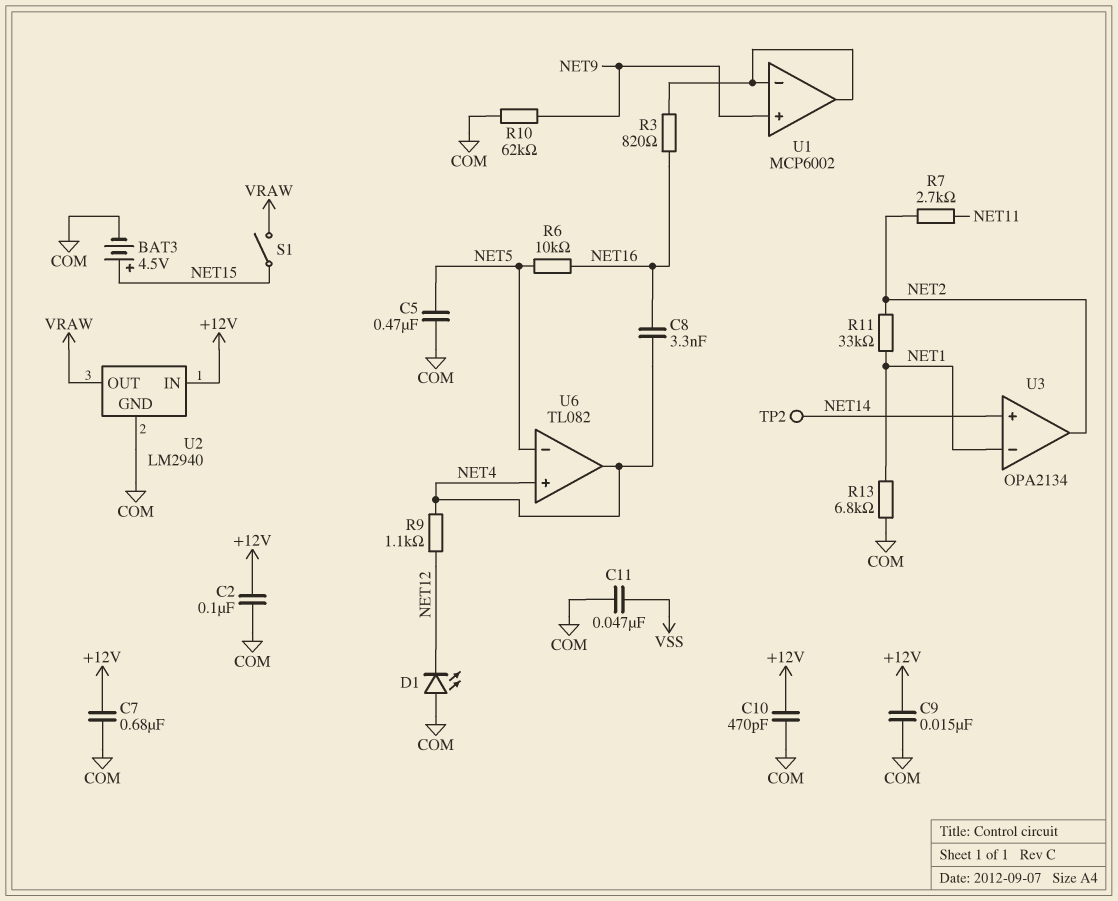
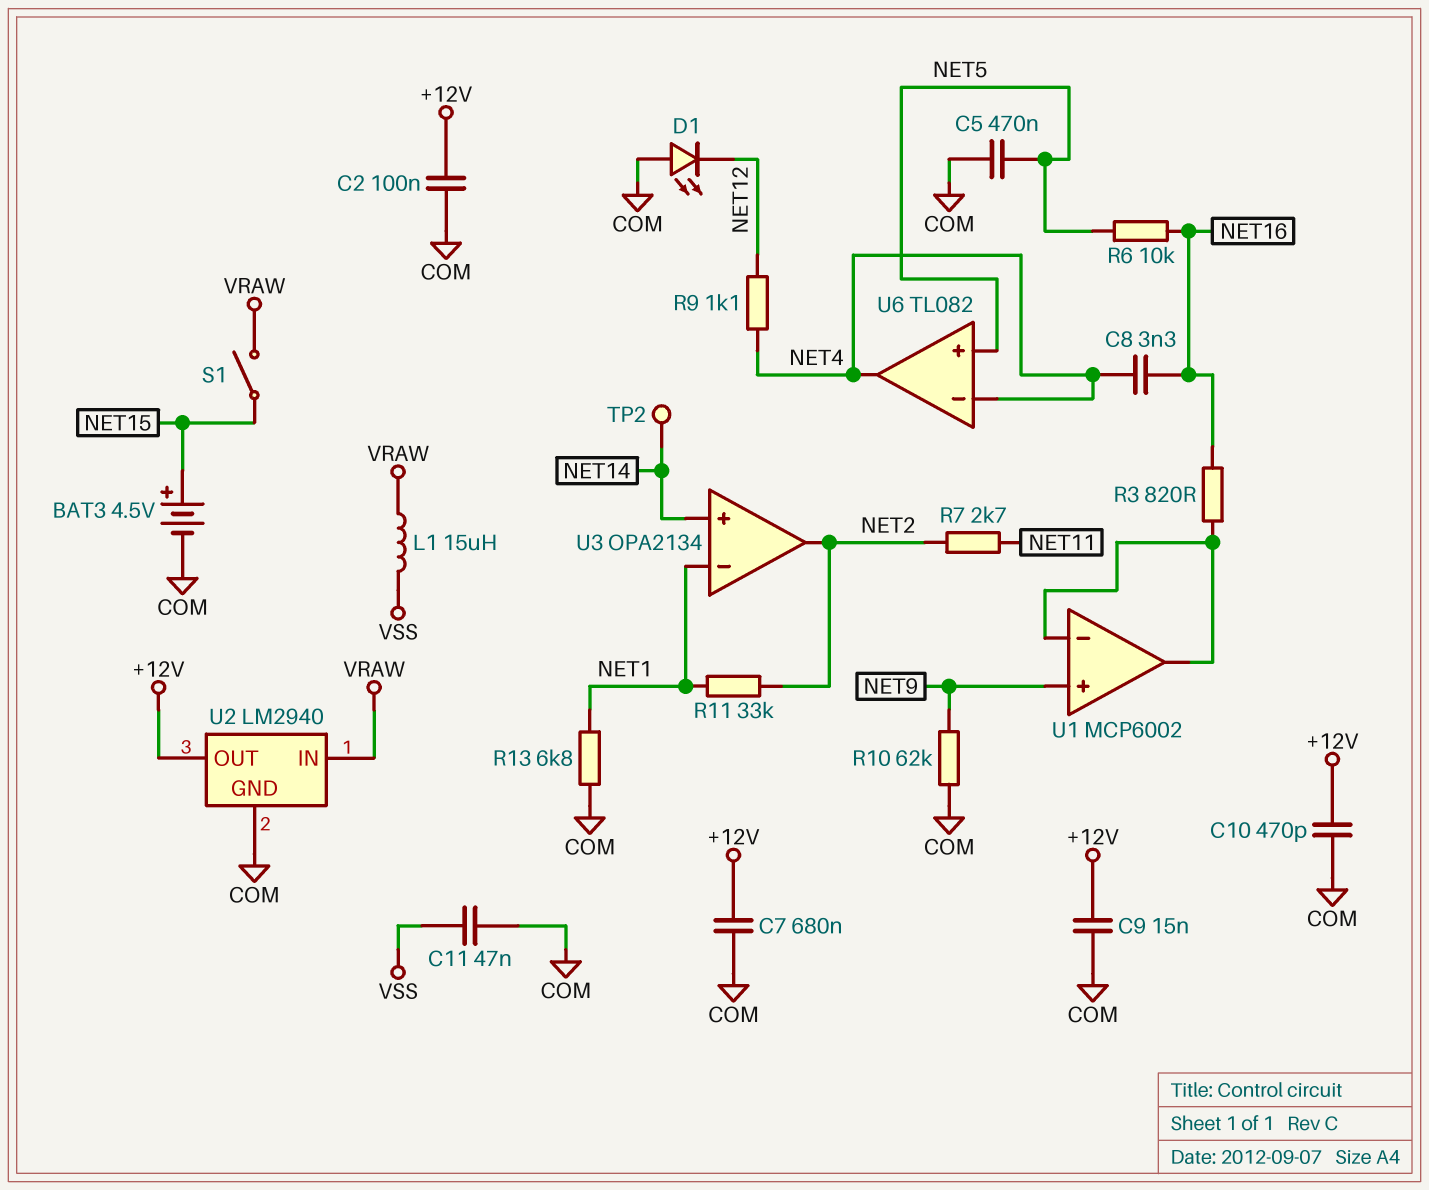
L1: none -> 15uH (VRAW, VSS)
U2 pin IN: +12V -> VRAW
U2 pin OUT: VRAW -> +12V
U6 pin in+: NET4 -> NET5
U6 pin in-: NET5 -> NET4

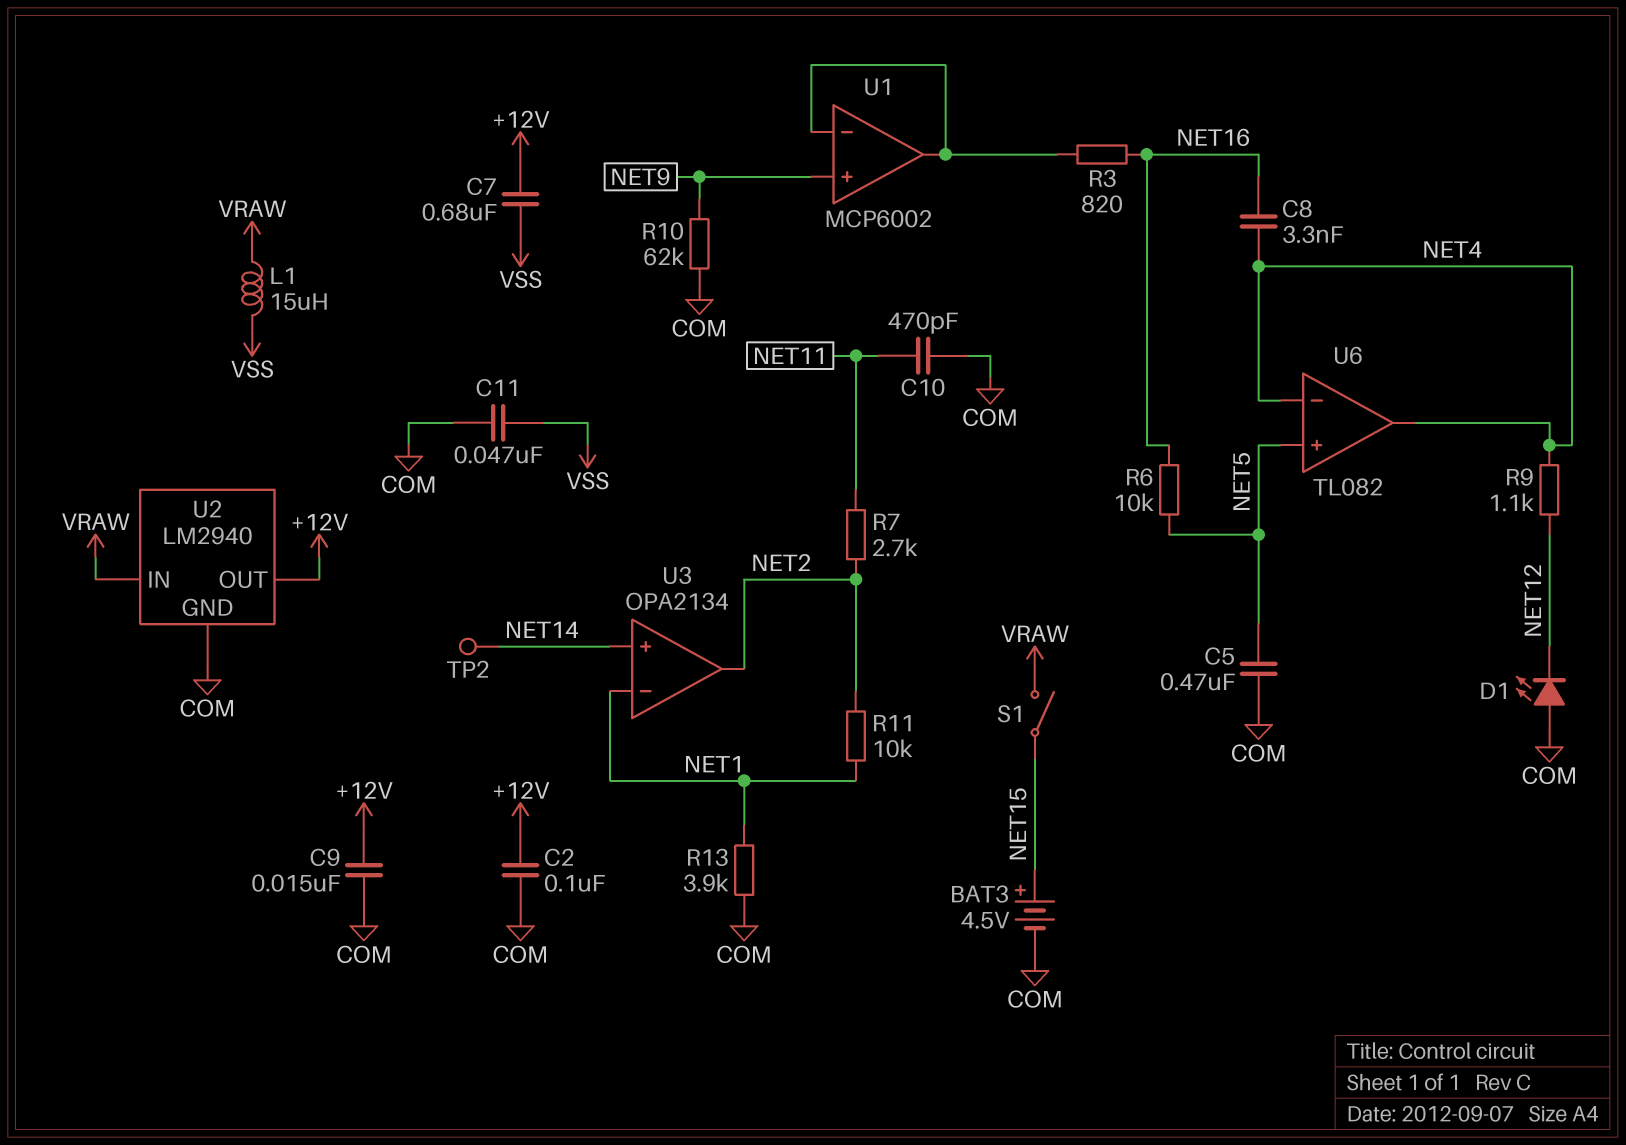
C7: 680nF (+12V, COM) -> 680nF (+12V, VSS)
C10: 470pF (+12V, COM) -> 470pF (COM, NET11)
R11: 33k (NET1, NET2) -> 10k (NET1, NET2)
R13: 6.8k (COM, NET1) -> 3.9k (COM, NET1)

